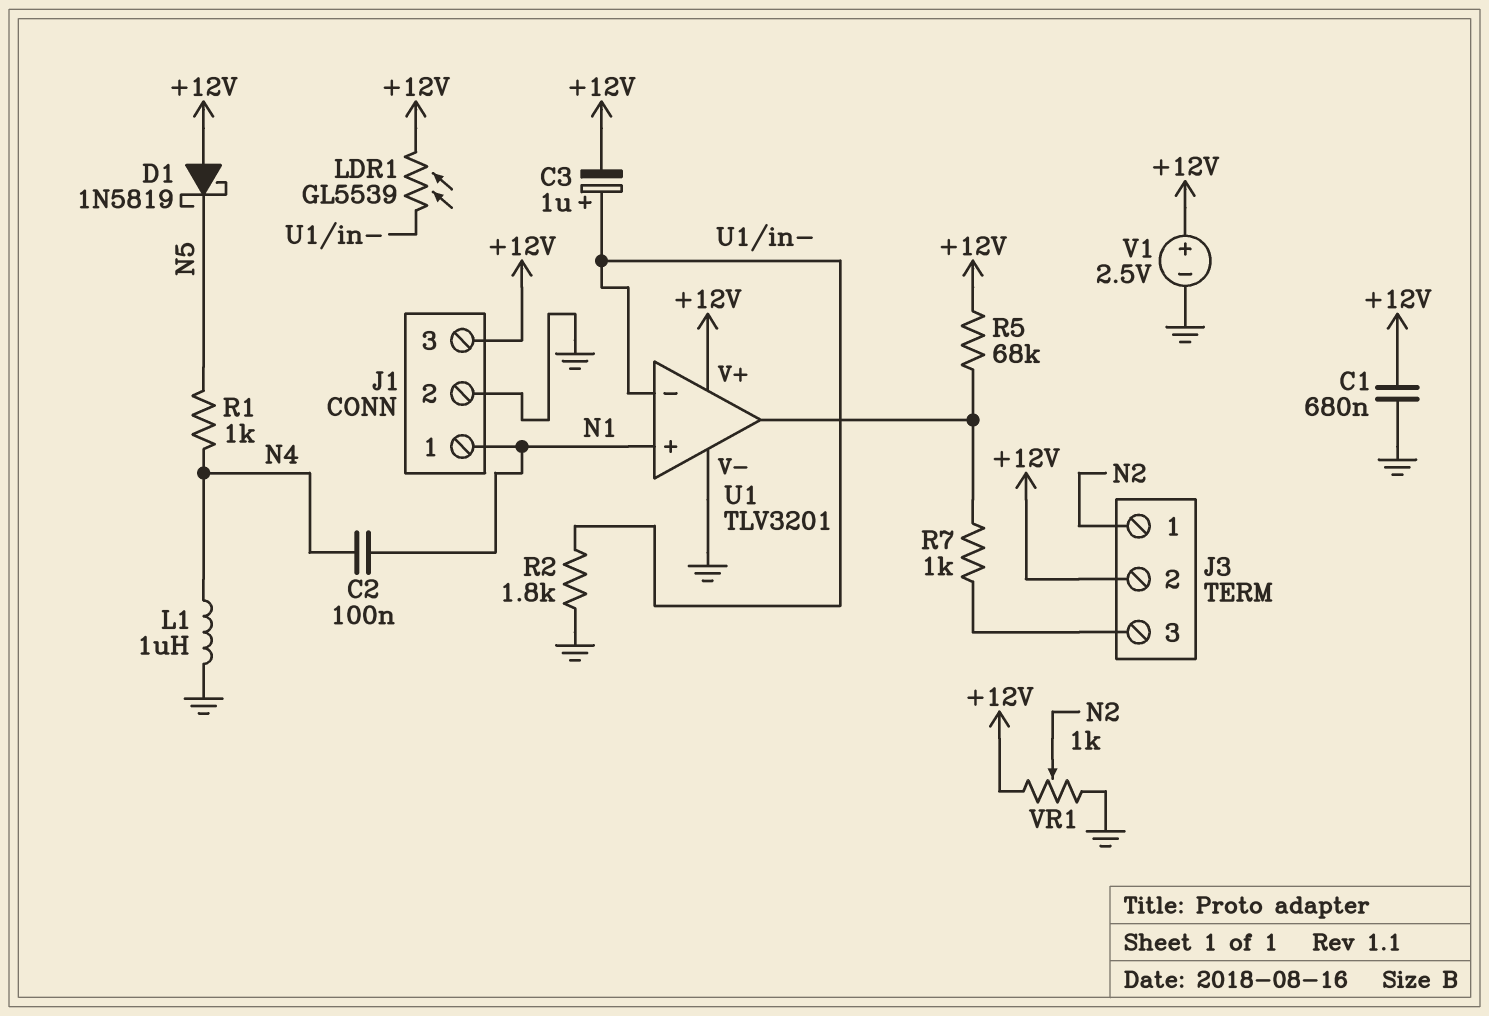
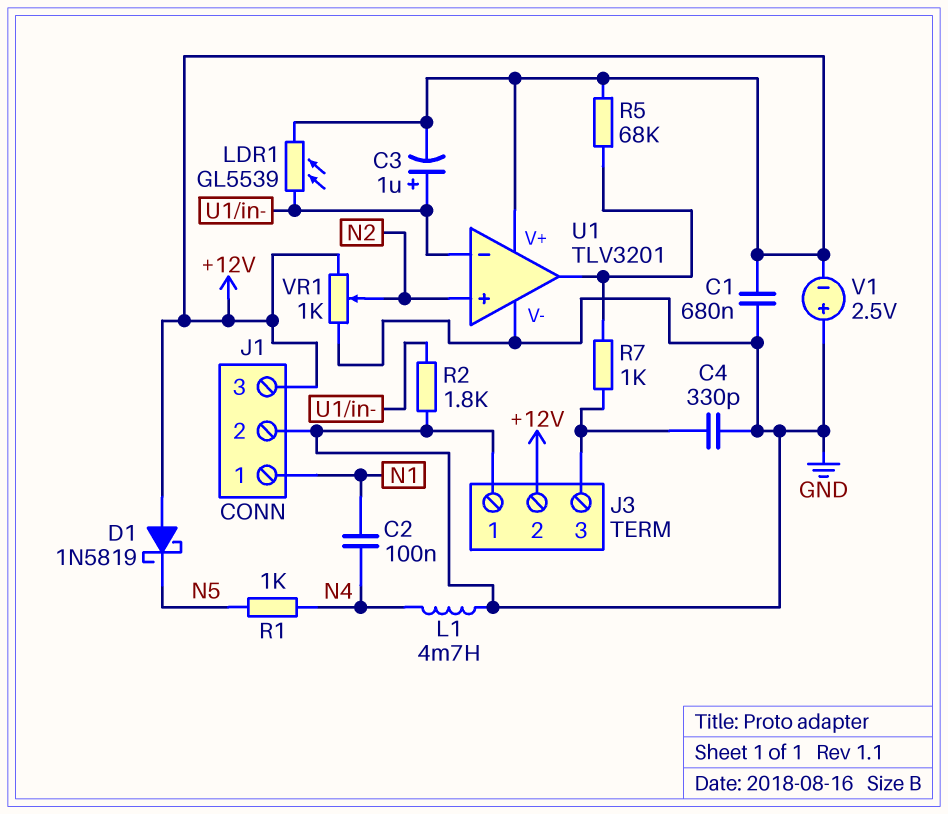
C4: none -> 330pF (GND, J3/3)
J3 pin 1: N2 -> GND
L1: 1uH (GND, N4) -> 4.7mH (GND, N4)
U1 pin in+: N1 -> N2
V1: 2.5V (plus +12V, minus GND) -> 2.5V (plus GND, minus +12V)

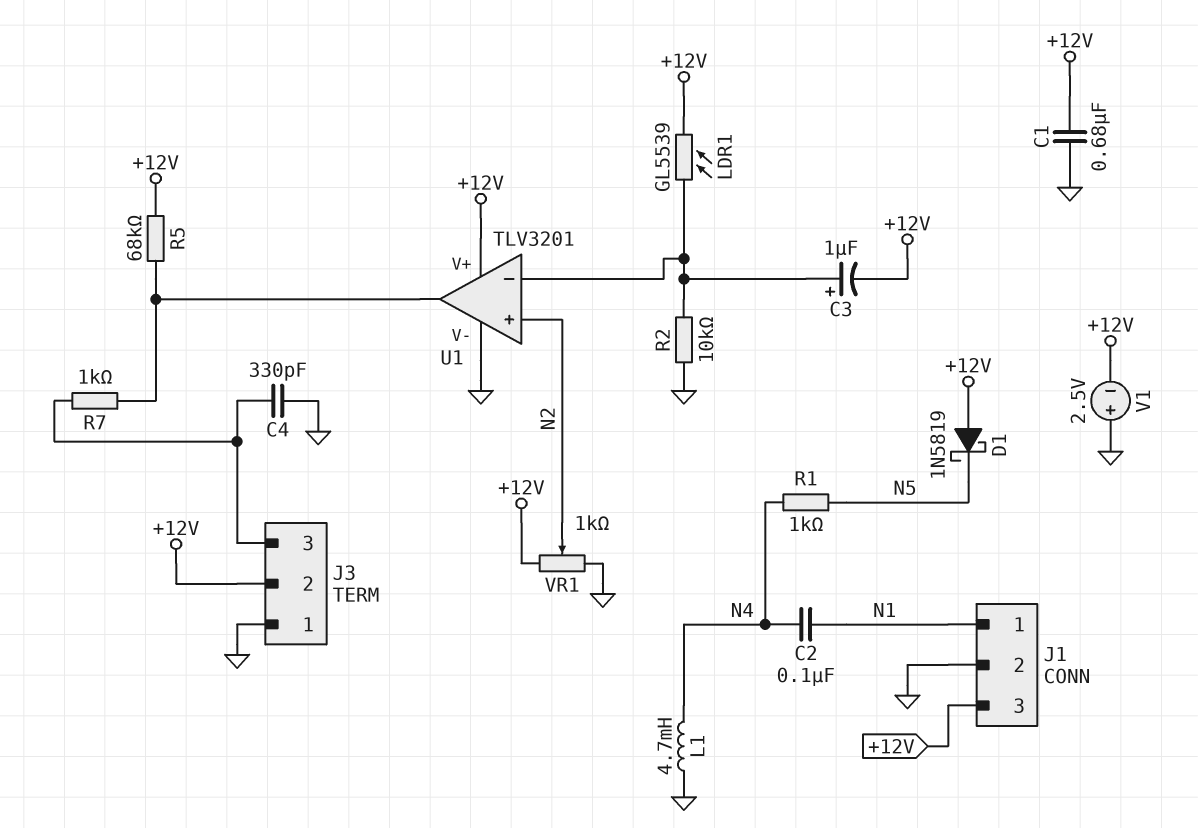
R2: 1.8k (GND, U1/in-) -> 10k (GND, U1/in-)

